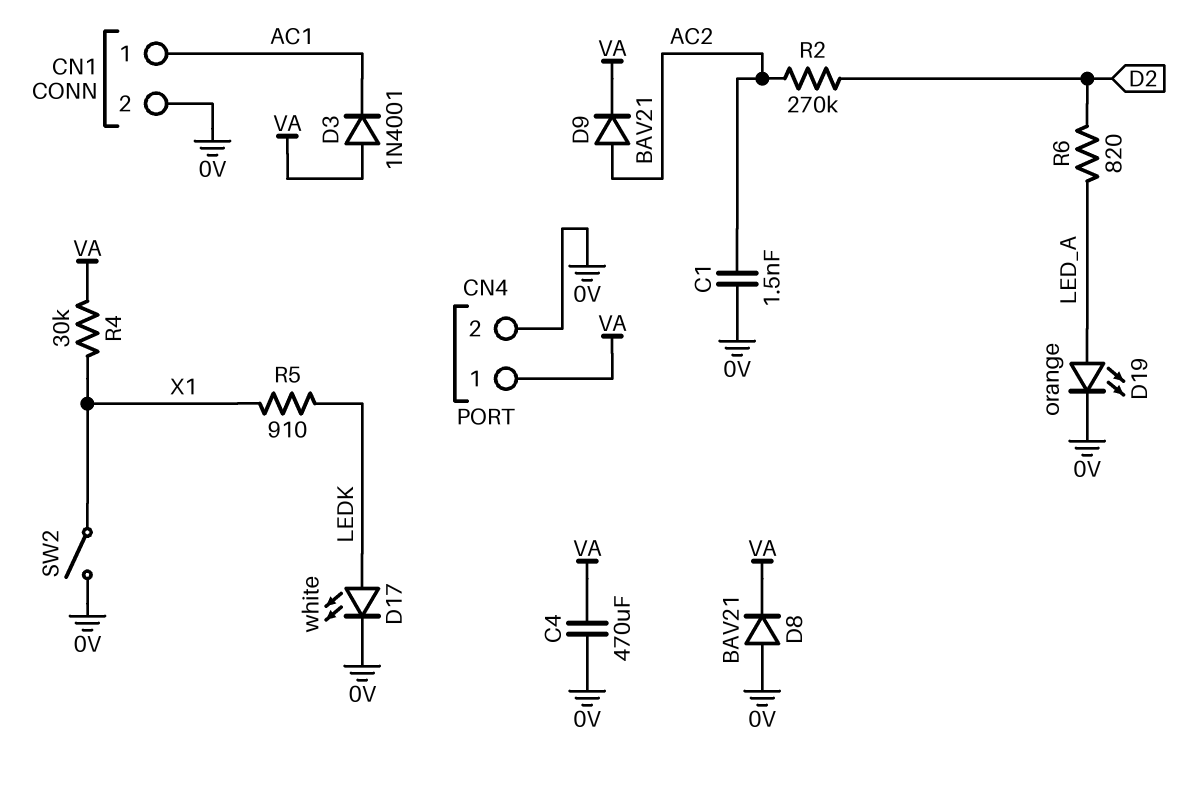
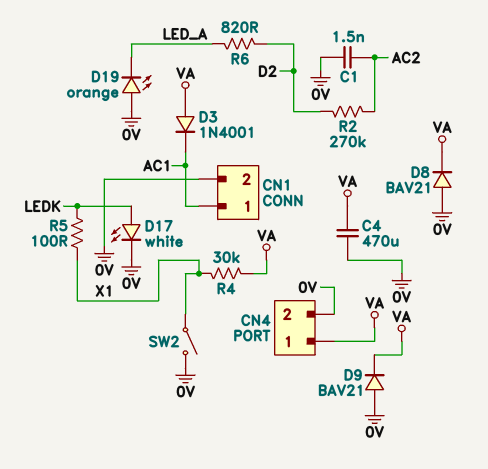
D9: diode BAV21 (A AC2, K VA) -> diode BAV21 (A 0V, K VA)
D19: LED orange (A LED_A, K 0V) -> LED orange (A 0V, K LED_A)
R5: 910 (LEDK, X1) -> 100 (LEDK, X1)

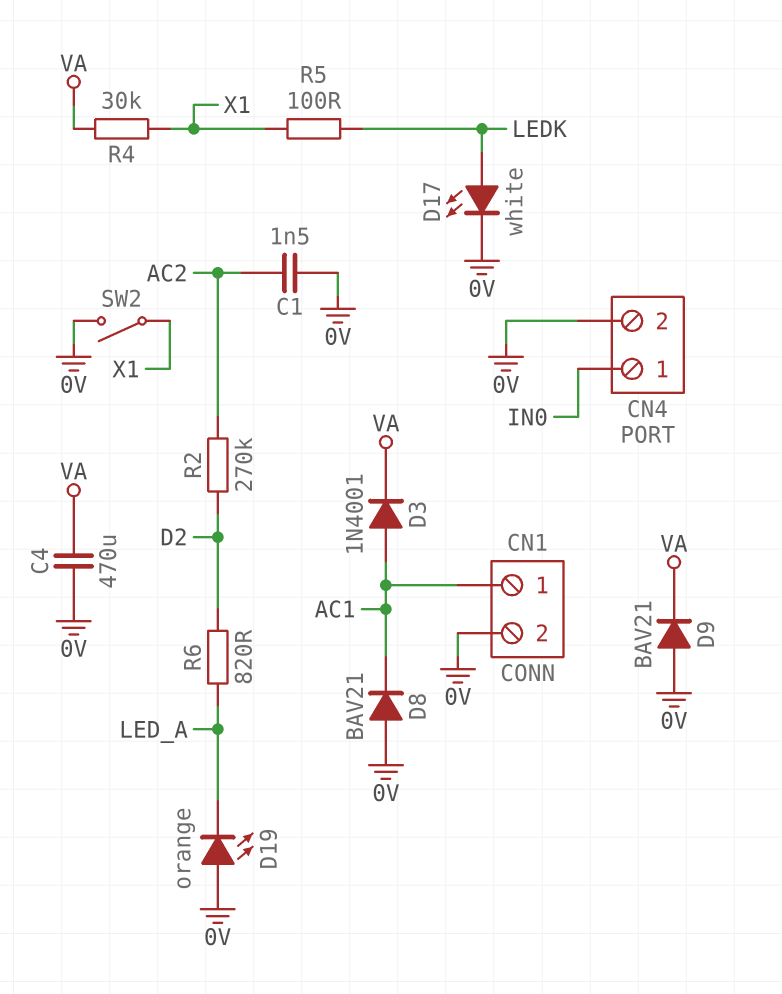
CN4 pin 1: VA -> IN0
D3: diode 1N4001 (A VA, K AC1) -> diode 1N4001 (A AC1, K VA)
D8: diode BAV21 (A 0V, K VA) -> diode BAV21 (A 0V, K AC1)

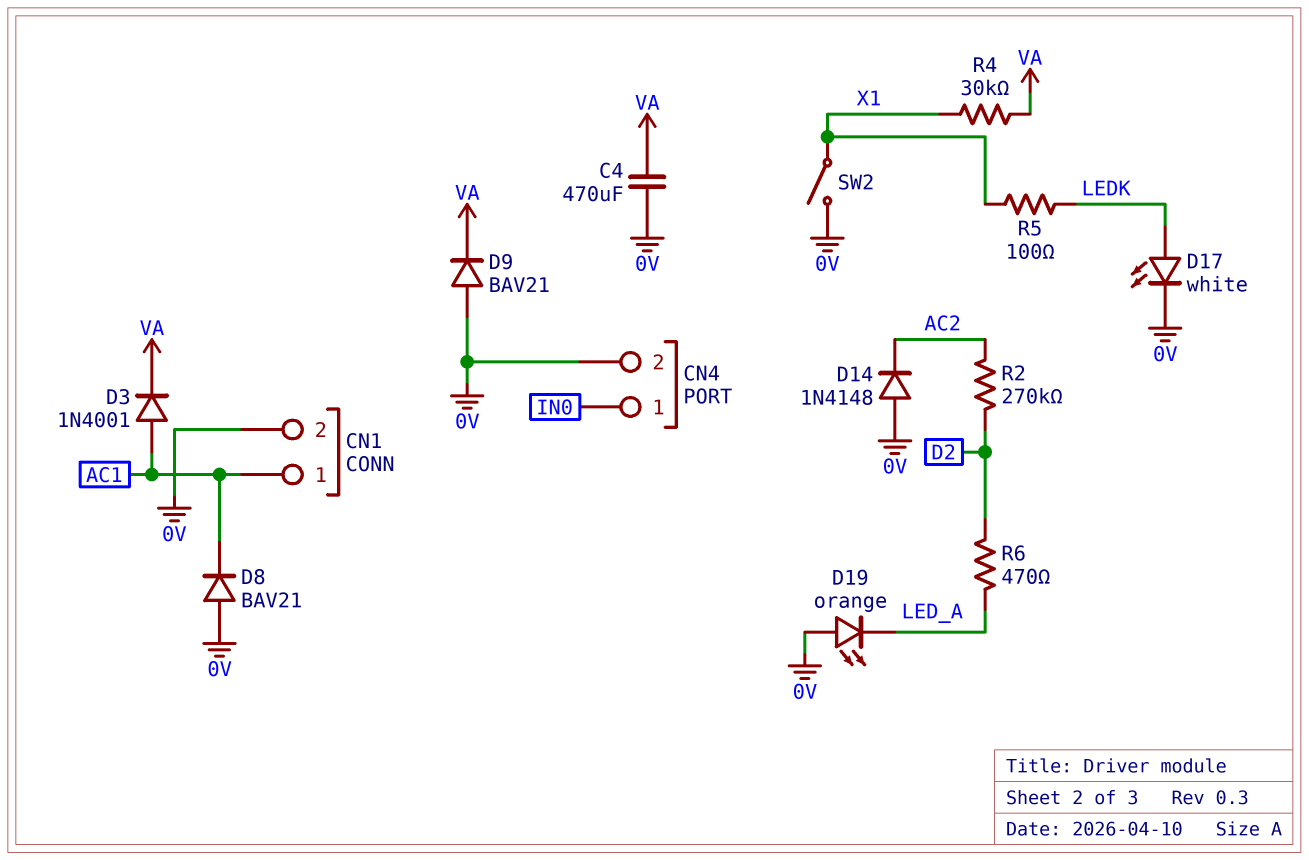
C1: 1.5nF (0V, AC2) -> none
D14: none -> diode 1N4148 (A 0V, K AC2)
R6: 820 (D2, LED_A) -> 470 (D2, LED_A)

